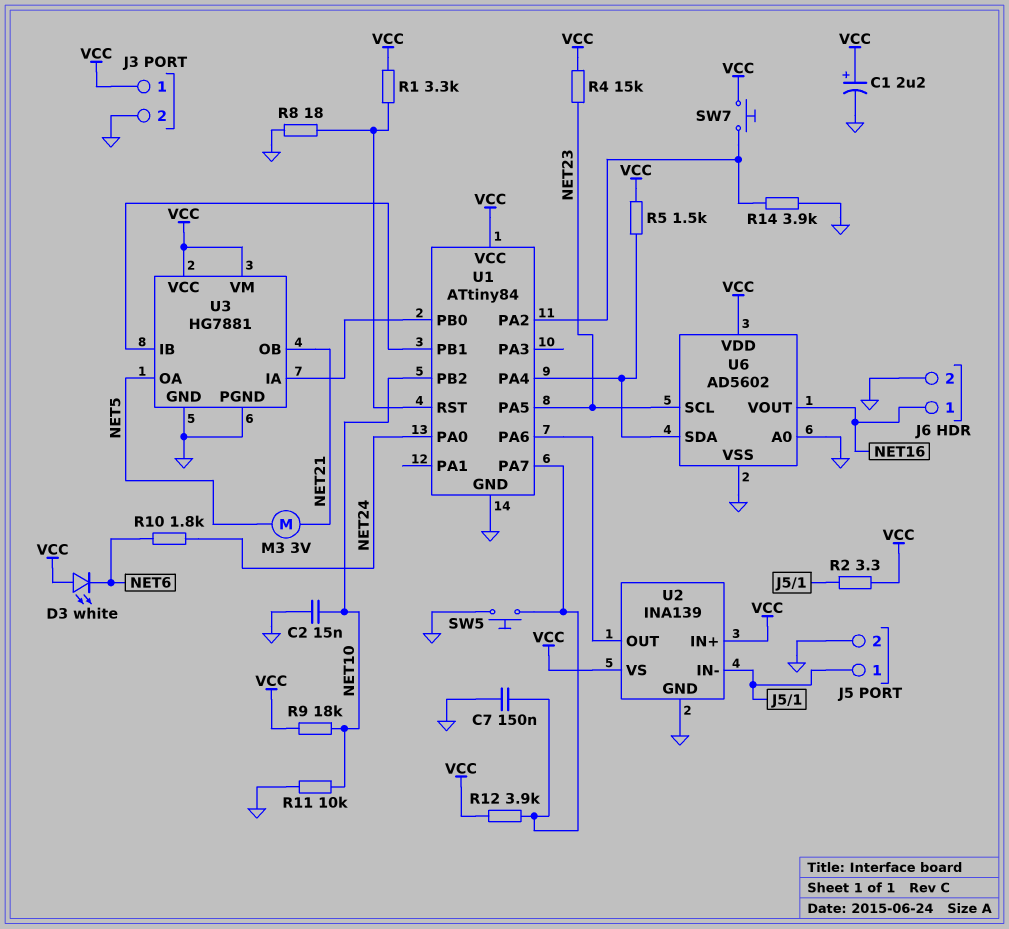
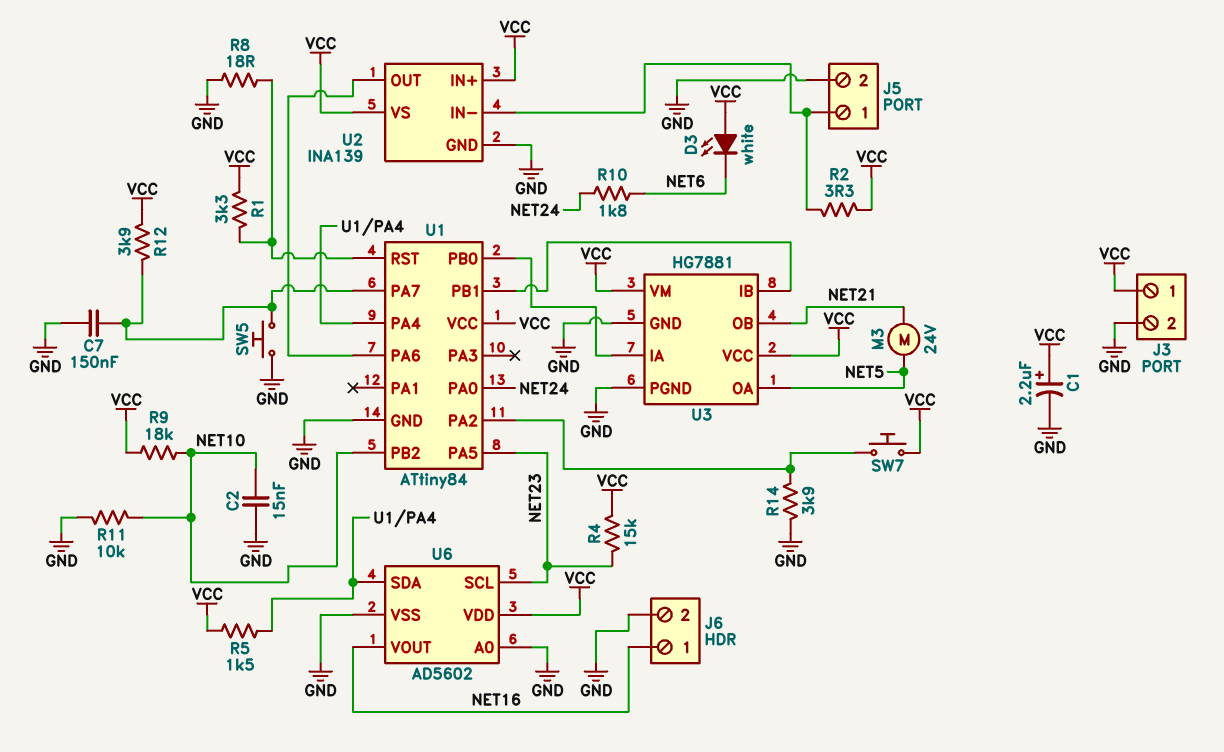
M3: motor 3V (NET5, NET21) -> motor 24V (NET5, NET21)

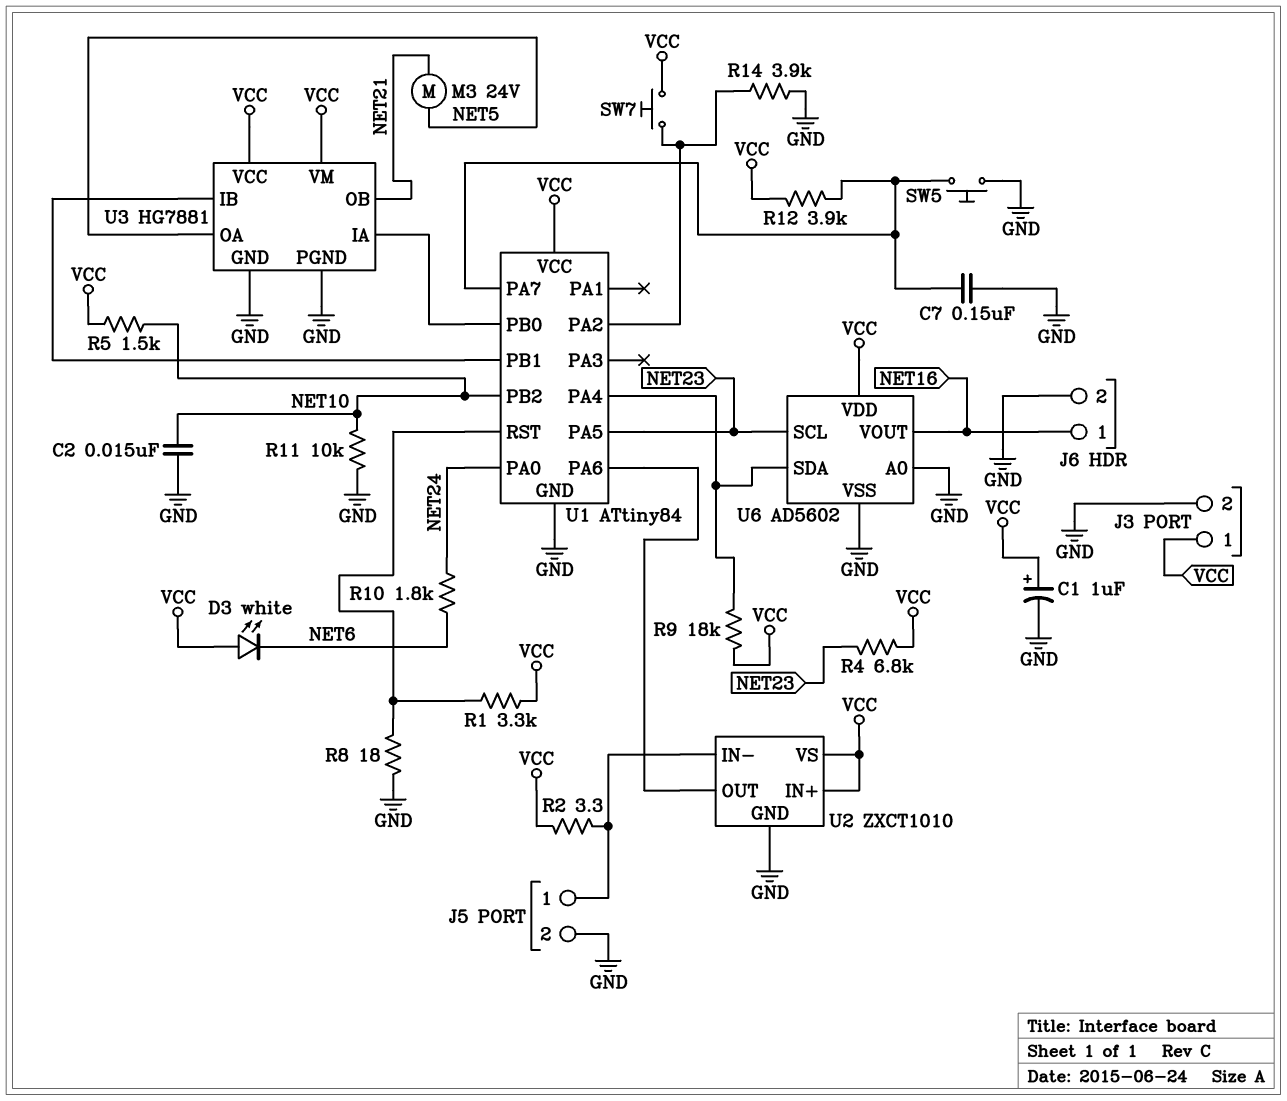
C1: 2.2uF (plus VCC, minus GND) -> 1uF (plus VCC, minus GND)
R4: 15k (NET23, VCC) -> 6.8k (NET23, VCC)
R5: 1.5k (U1/PA4, VCC) -> 1.5k (NET10, VCC)
R9: 18k (NET10, VCC) -> 18k (U1/PA4, VCC)
U2: INA139 -> ZXCT1010

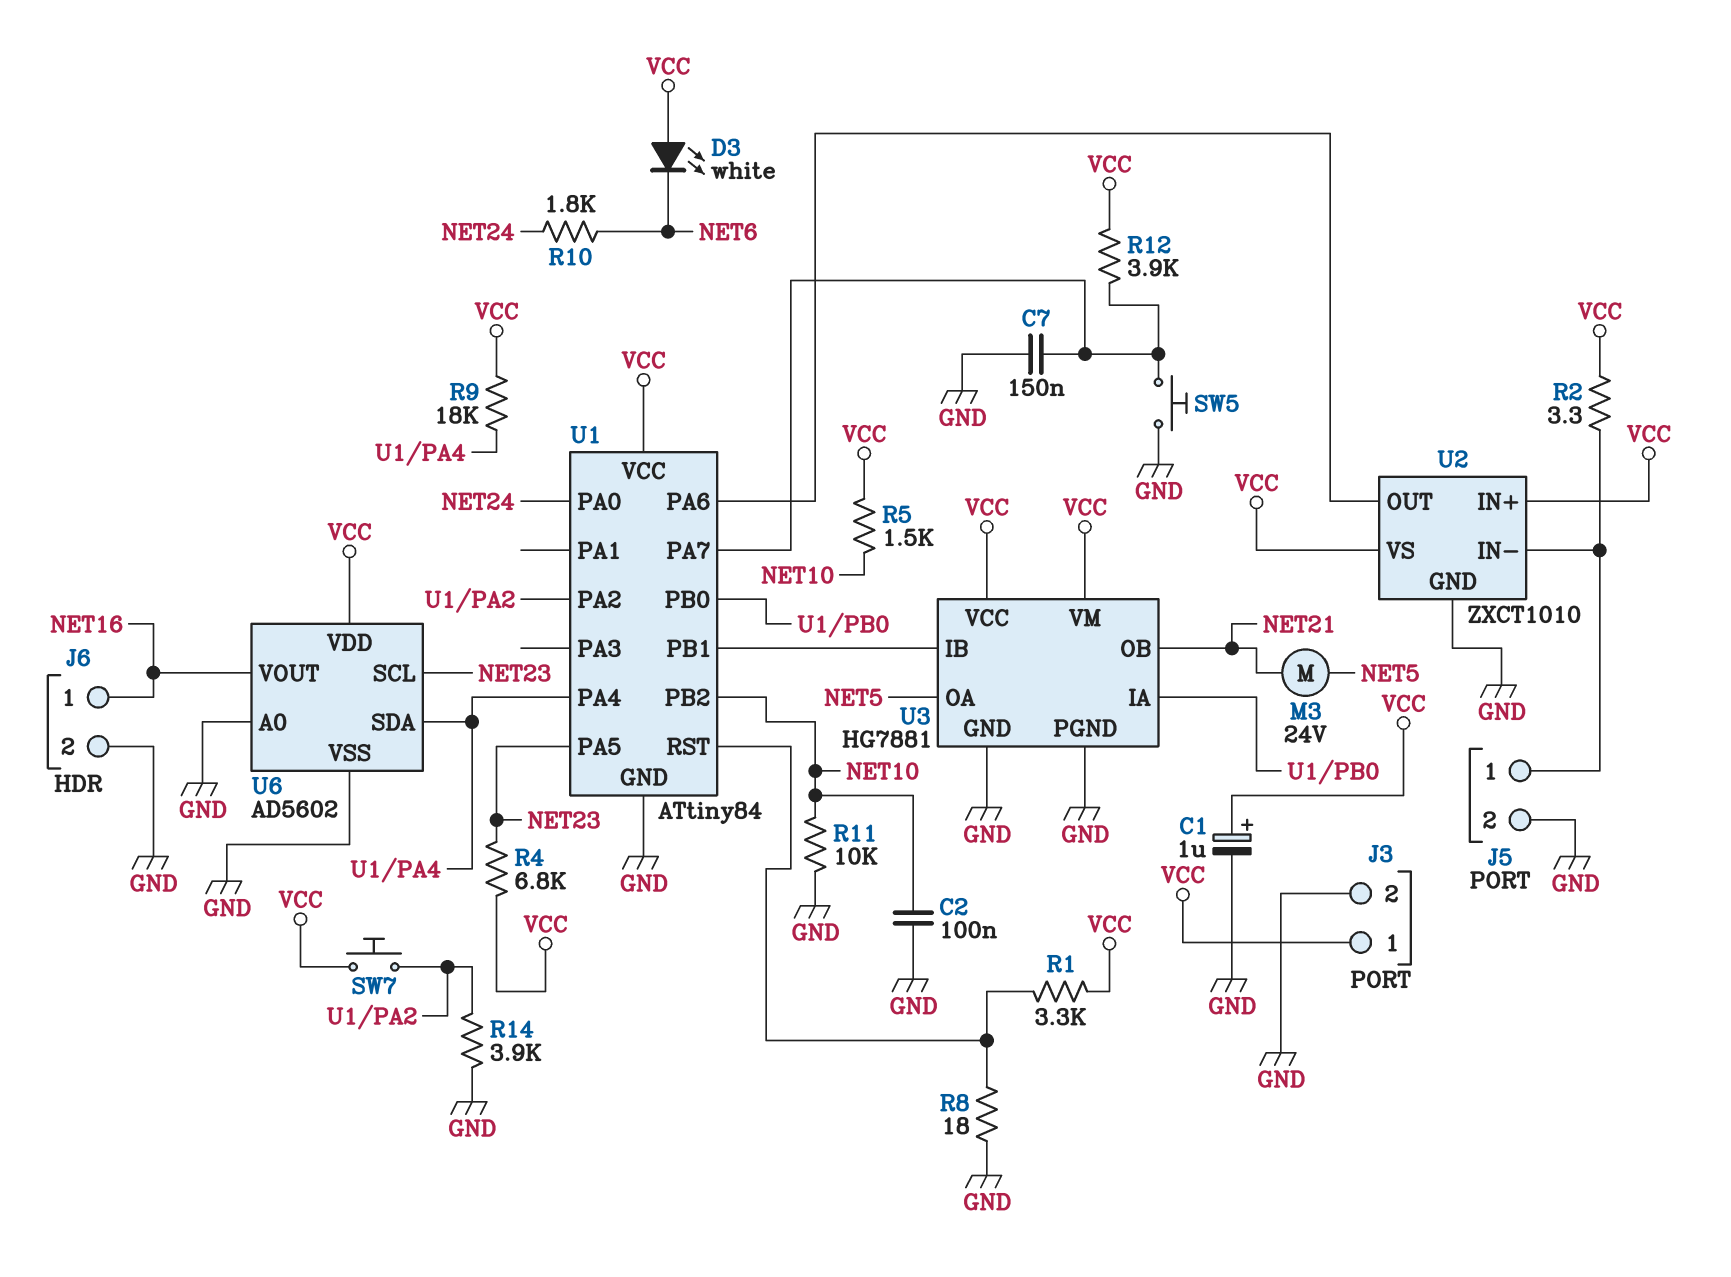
C2: 15nF (GND, NET10) -> 100nF (GND, NET10)

